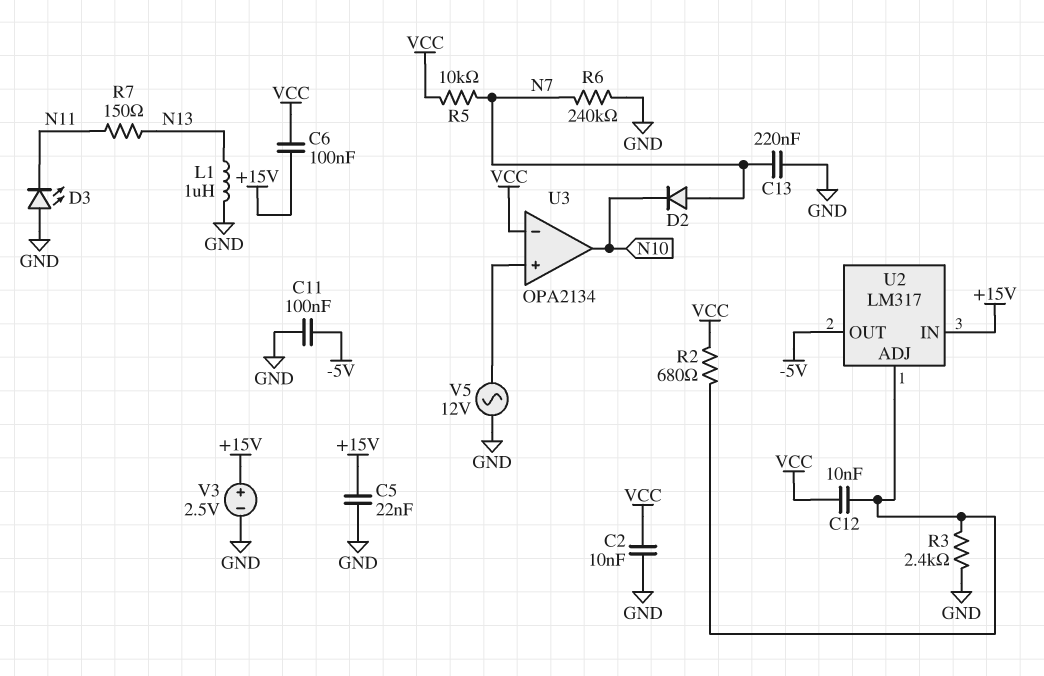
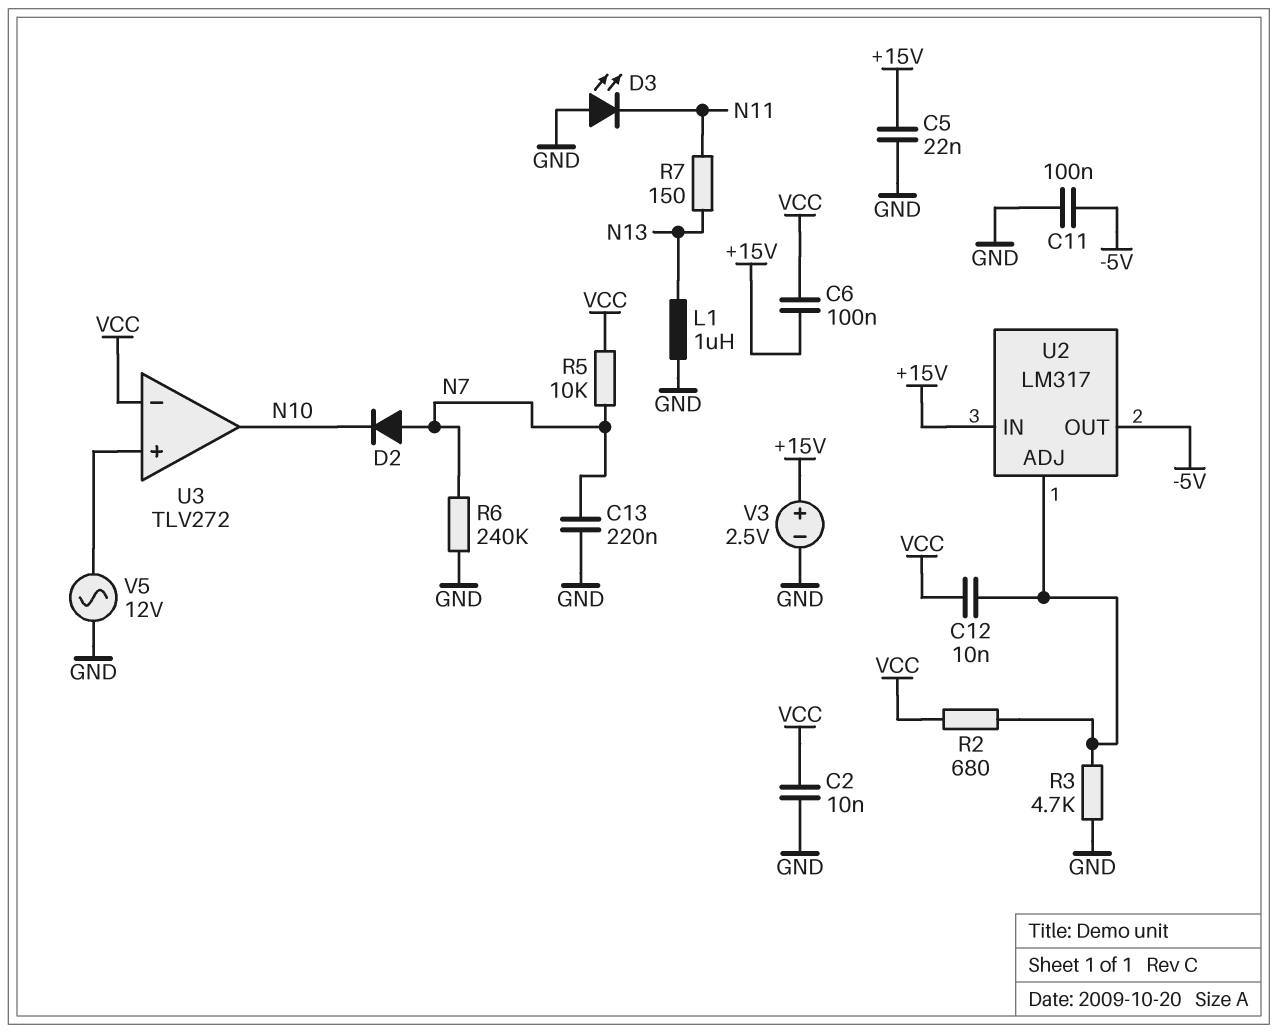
R3: 2.4k (GND, U2/ADJ) -> 4.7k (GND, U2/ADJ)
U3: OPA2134 -> TLV272

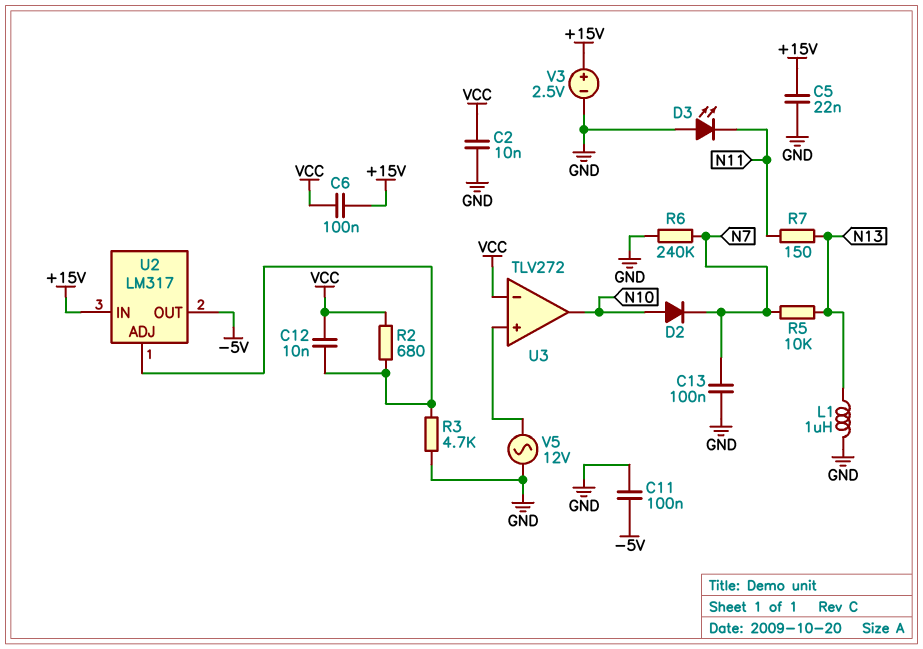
C13: 220nF (GND, N7) -> 100nF (GND, N7)
D2: diode (A N7, K N10) -> diode (A N10, K N7)
R5: 10k (N7, VCC) -> 10k (N7, N13)

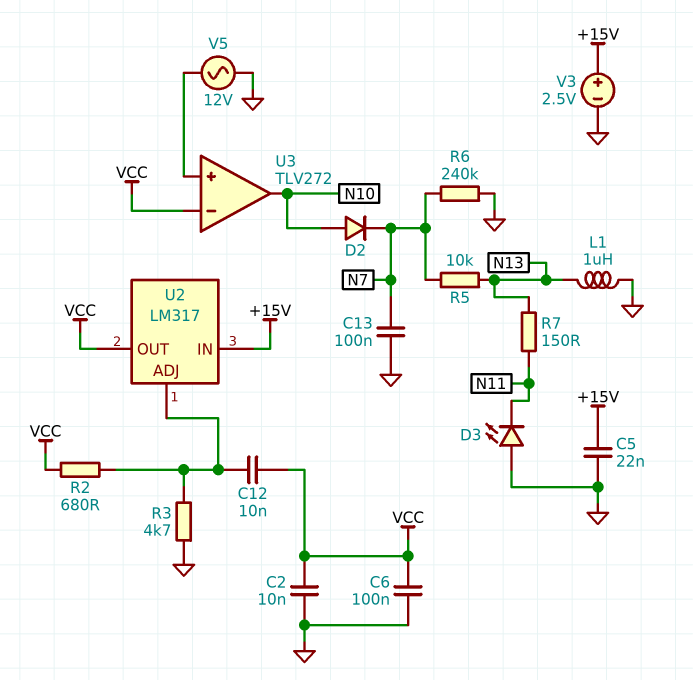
C6: 100nF (+15V, VCC) -> 100nF (GND, VCC)
C11: 100nF (-5V, GND) -> none
U2 pin OUT: -5V -> VCC

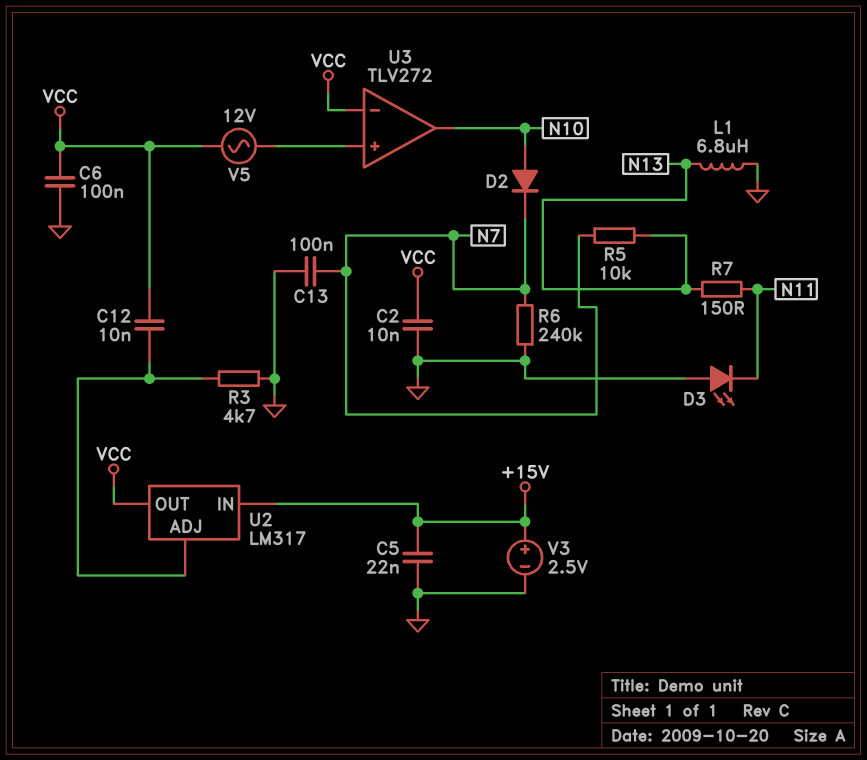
L1: 1uH (GND, N13) -> 6.8uH (GND, N13)
R2: 680 (U2/ADJ, VCC) -> none
V5: AC 12V (GND, U3/in+) -> AC 12V (U3/in+, VCC)

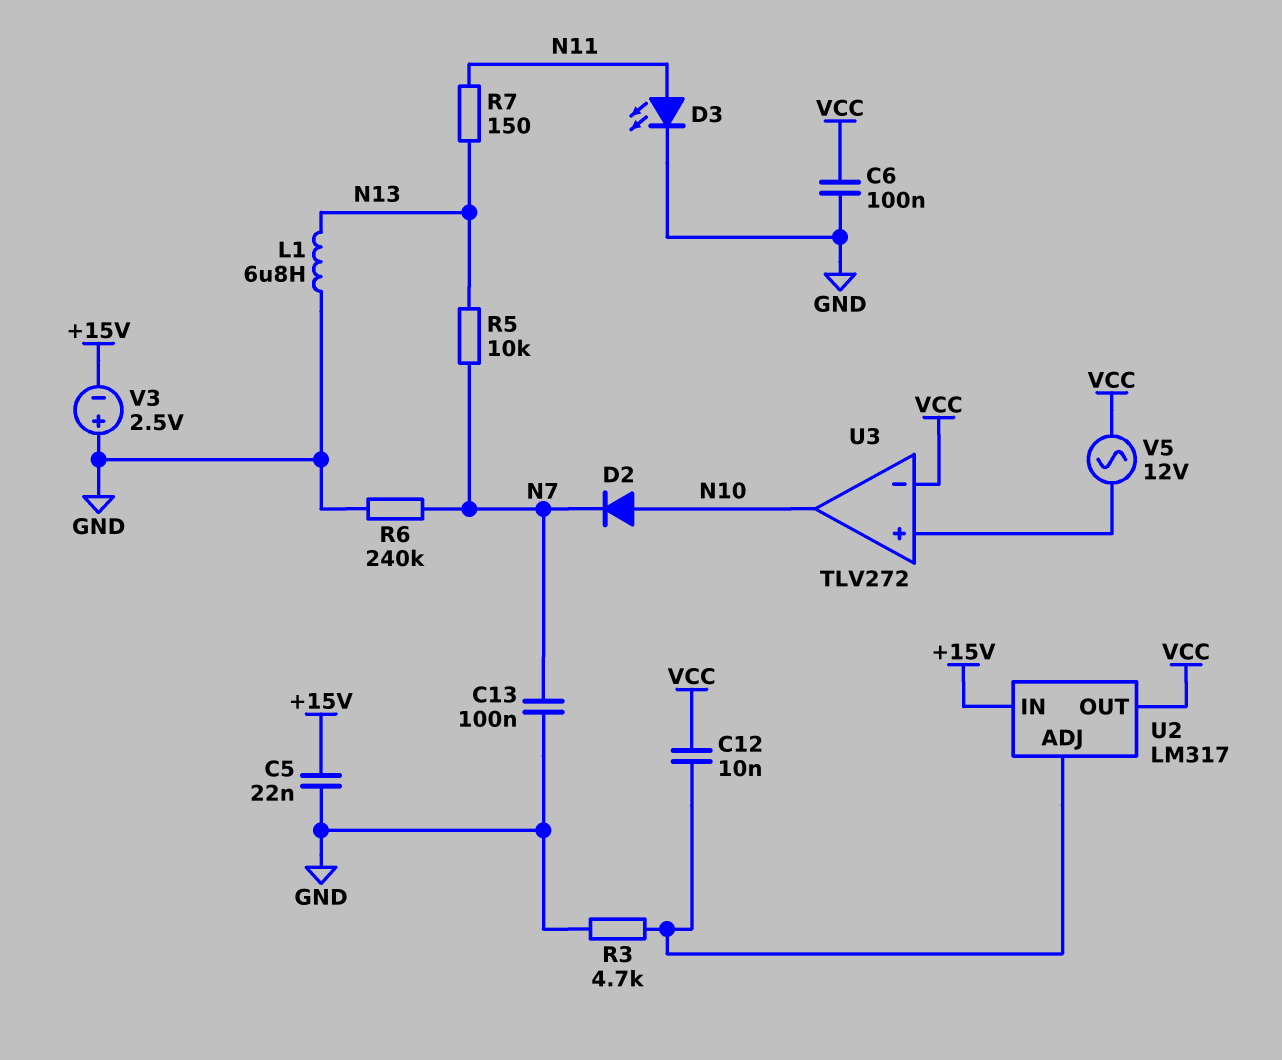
C2: 10nF (GND, VCC) -> none
D3: LED (A GND, K N11) -> LED (A N11, K GND)
V3: 2.5V (plus +15V, minus GND) -> 2.5V (plus GND, minus +15V)

